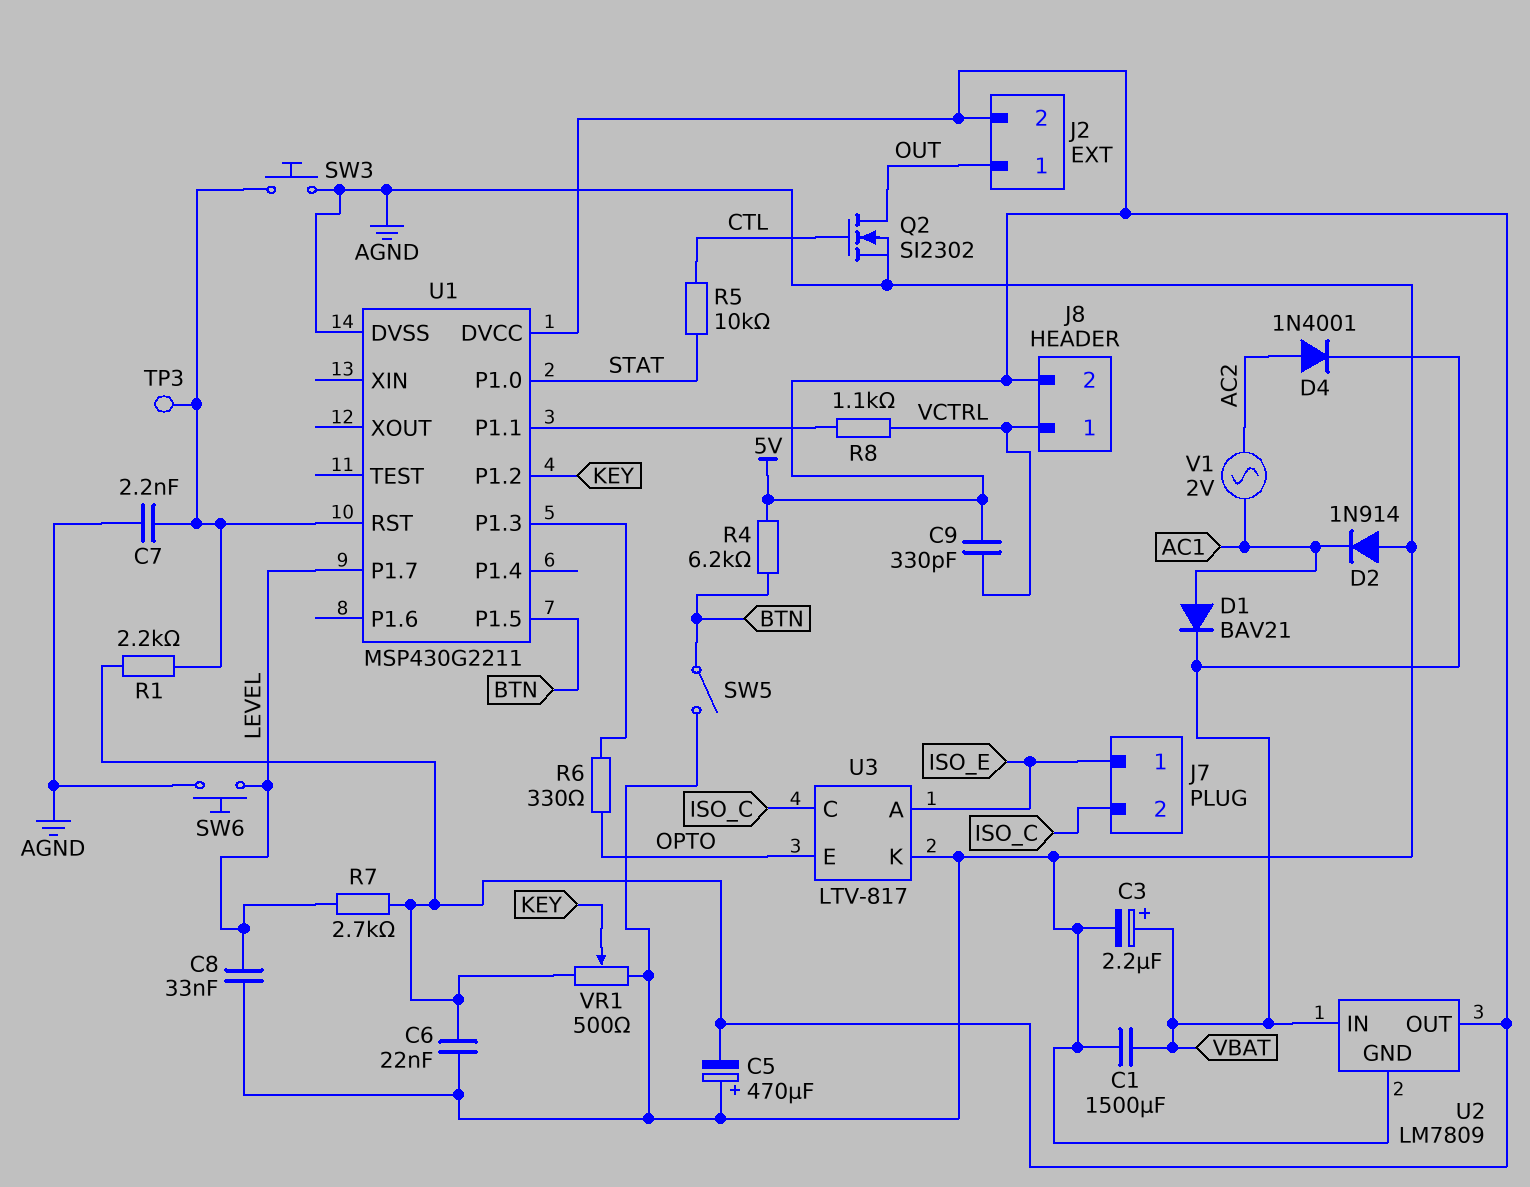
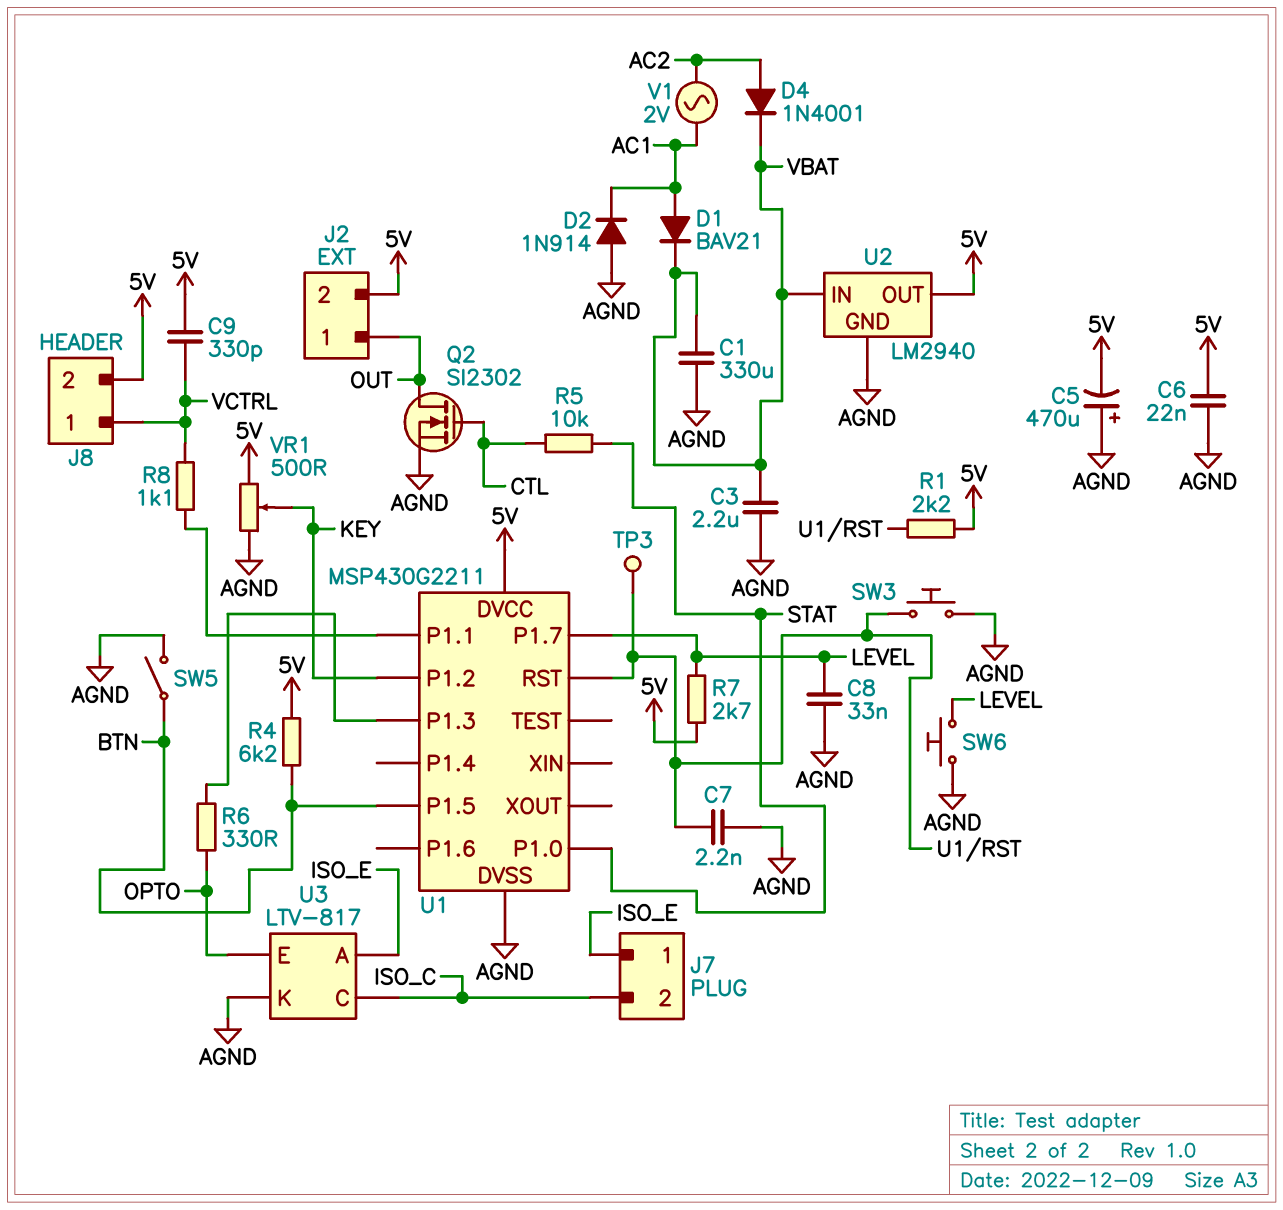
C1: 1500uF (AGND, VBAT) -> 330uF (AGND, VBAT)
C3: 2.2uF (plus VBAT, minus AGND) -> 2.2uF (AGND, VBAT)
U2: LM7809 -> LM2940

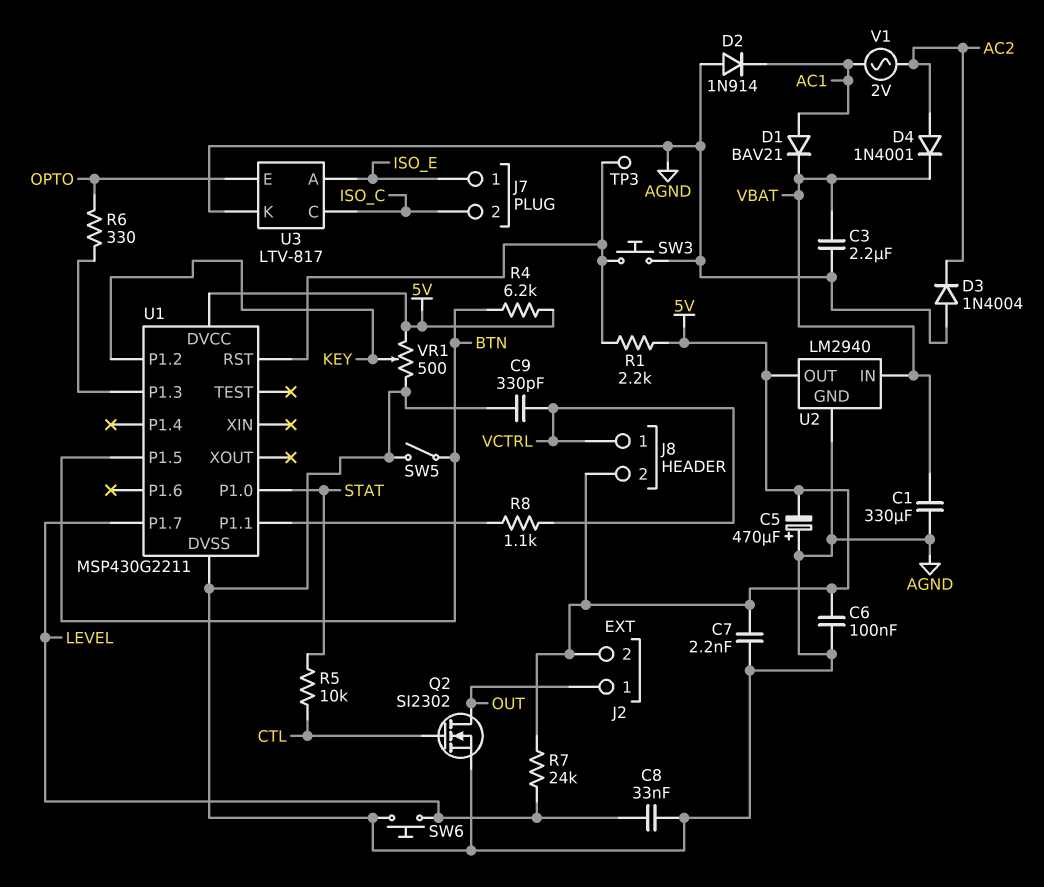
C6: 22nF (5V, AGND) -> 100nF (5V, AGND)
C7: 2.2nF (AGND, U1/RST) -> 2.2nF (5V, AGND)
C9: 330pF (5V, VCTRL) -> 330pF (AGND, VCTRL)
D3: none -> diode 1N4004 (A AGND, K AC2)
R7: 2.7k (5V, LEVEL) -> 24k (5V, LEVEL)

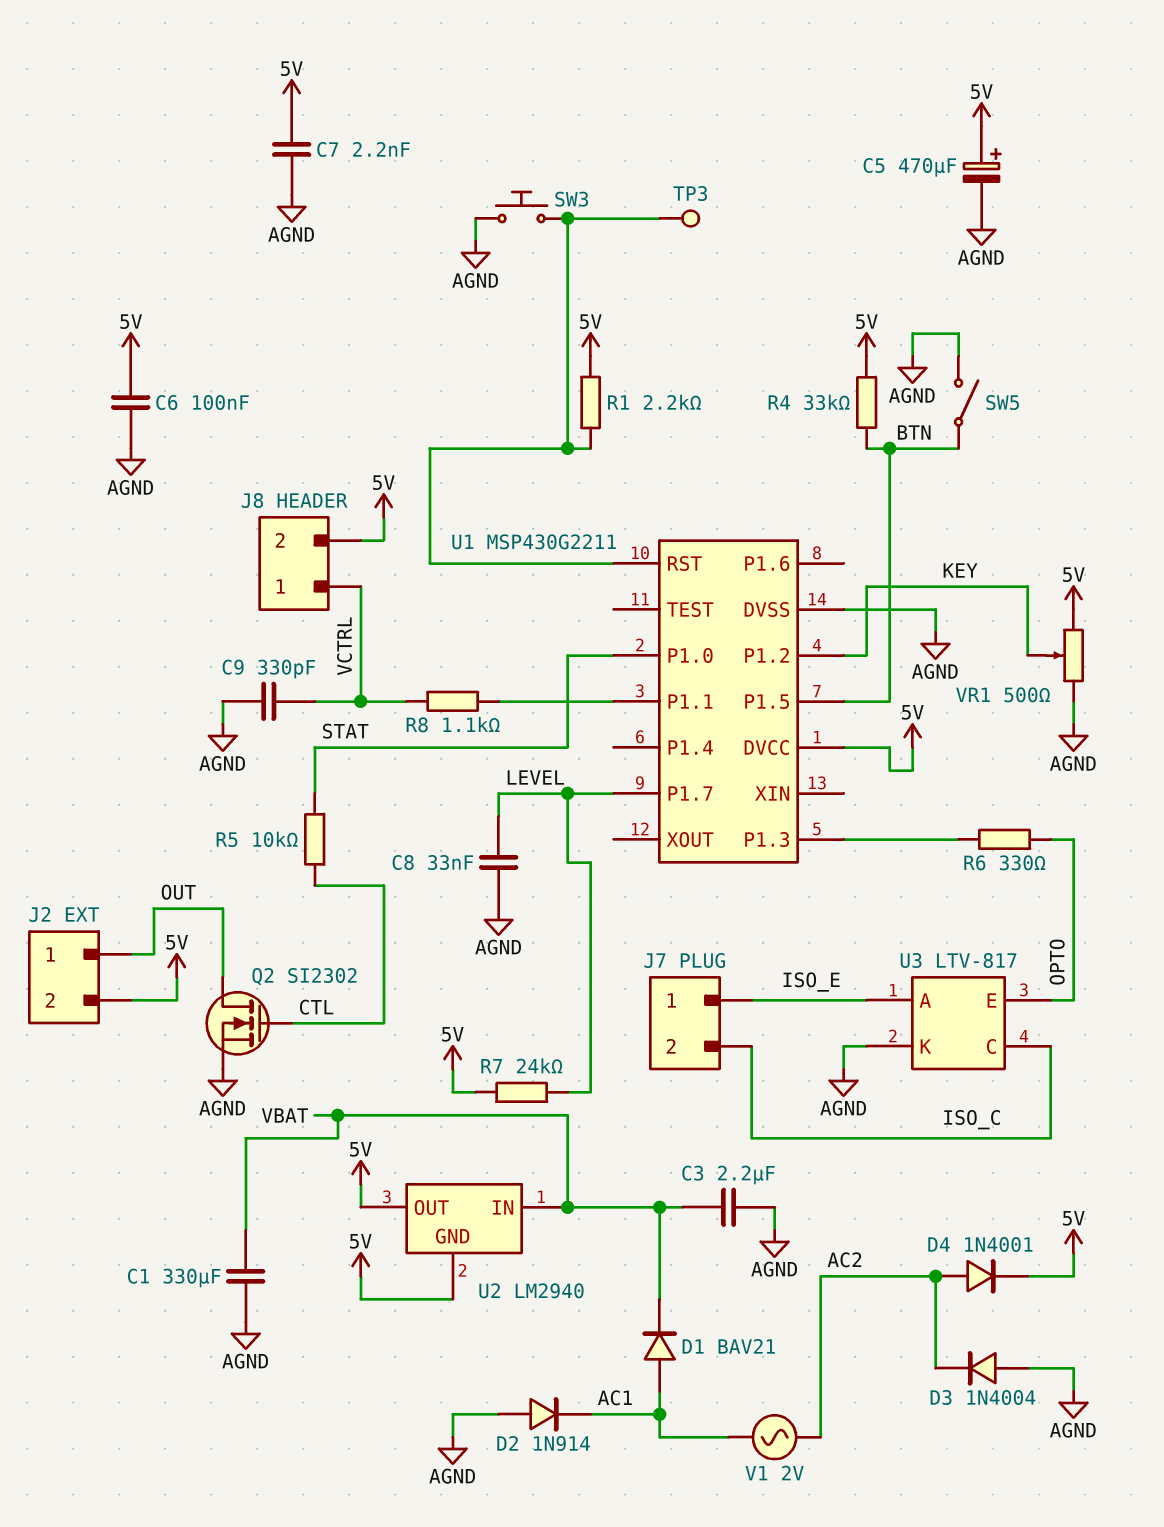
C5: 470uF (plus AGND, minus 5V) -> 470uF (plus 5V, minus AGND)
D4: diode 1N4001 (A AC2, K VBAT) -> diode 1N4001 (A AC2, K 5V)
R4: 6.2k (5V, BTN) -> 33k (5V, BTN)
SW6: button (AGND, LEVEL) -> none
U2 pin GND: AGND -> 5V

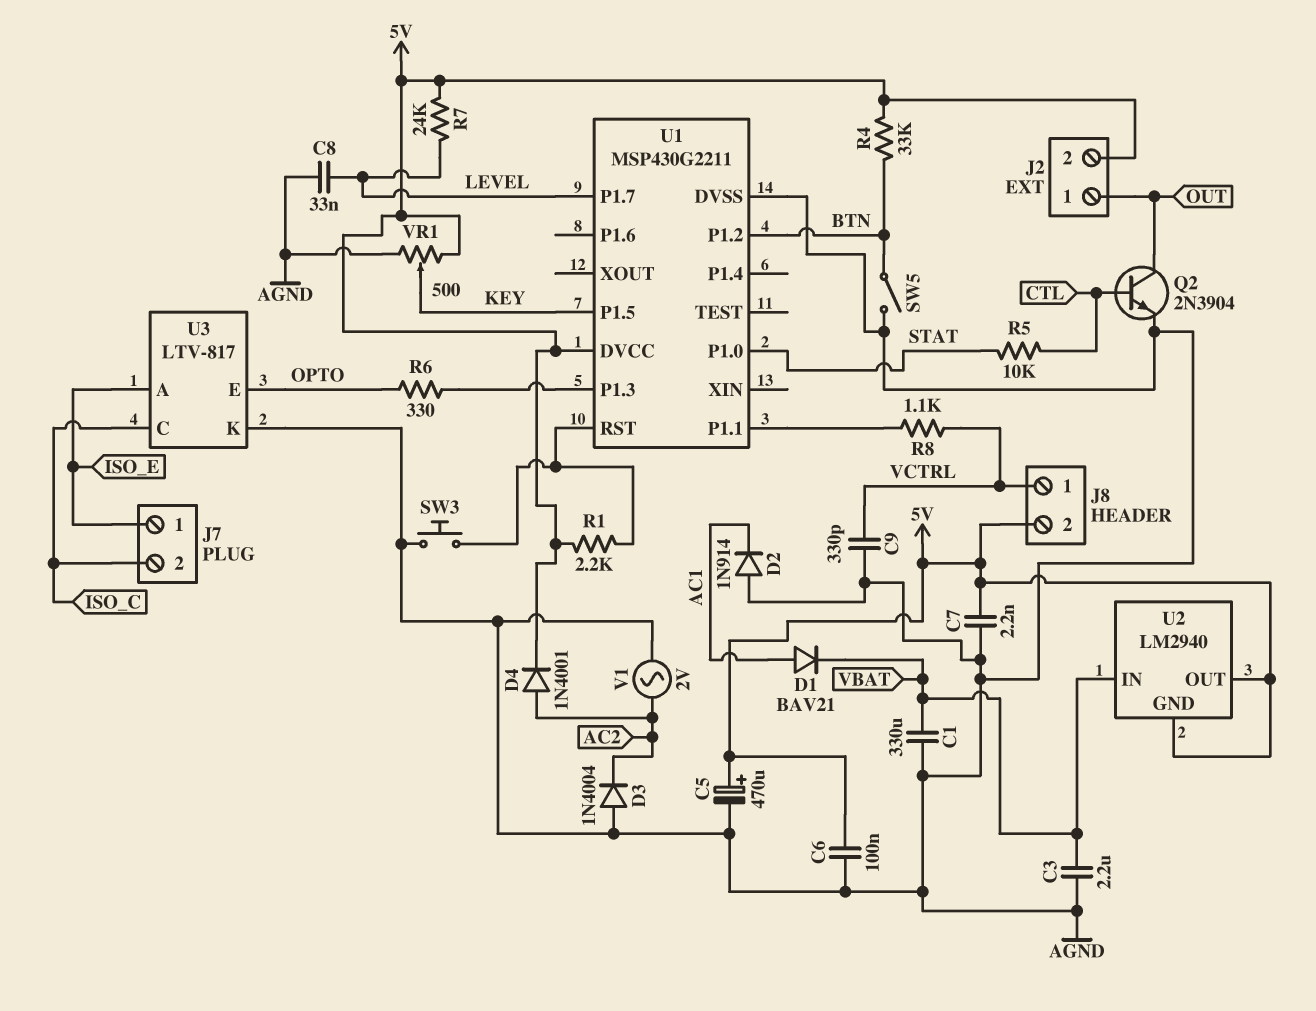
Q2: NMOS SI2302 (G CTL, D OUT, S AGND) -> NPN 2N3904 (B CTL, C OUT, E AGND)
TP3: test point (U1/RST) -> none
U1 pin P1.2: KEY -> BTN
U1 pin P1.5: BTN -> KEY
V1: AC 2V (AC1, AC2) -> AC 2V (AC2, AGND)

